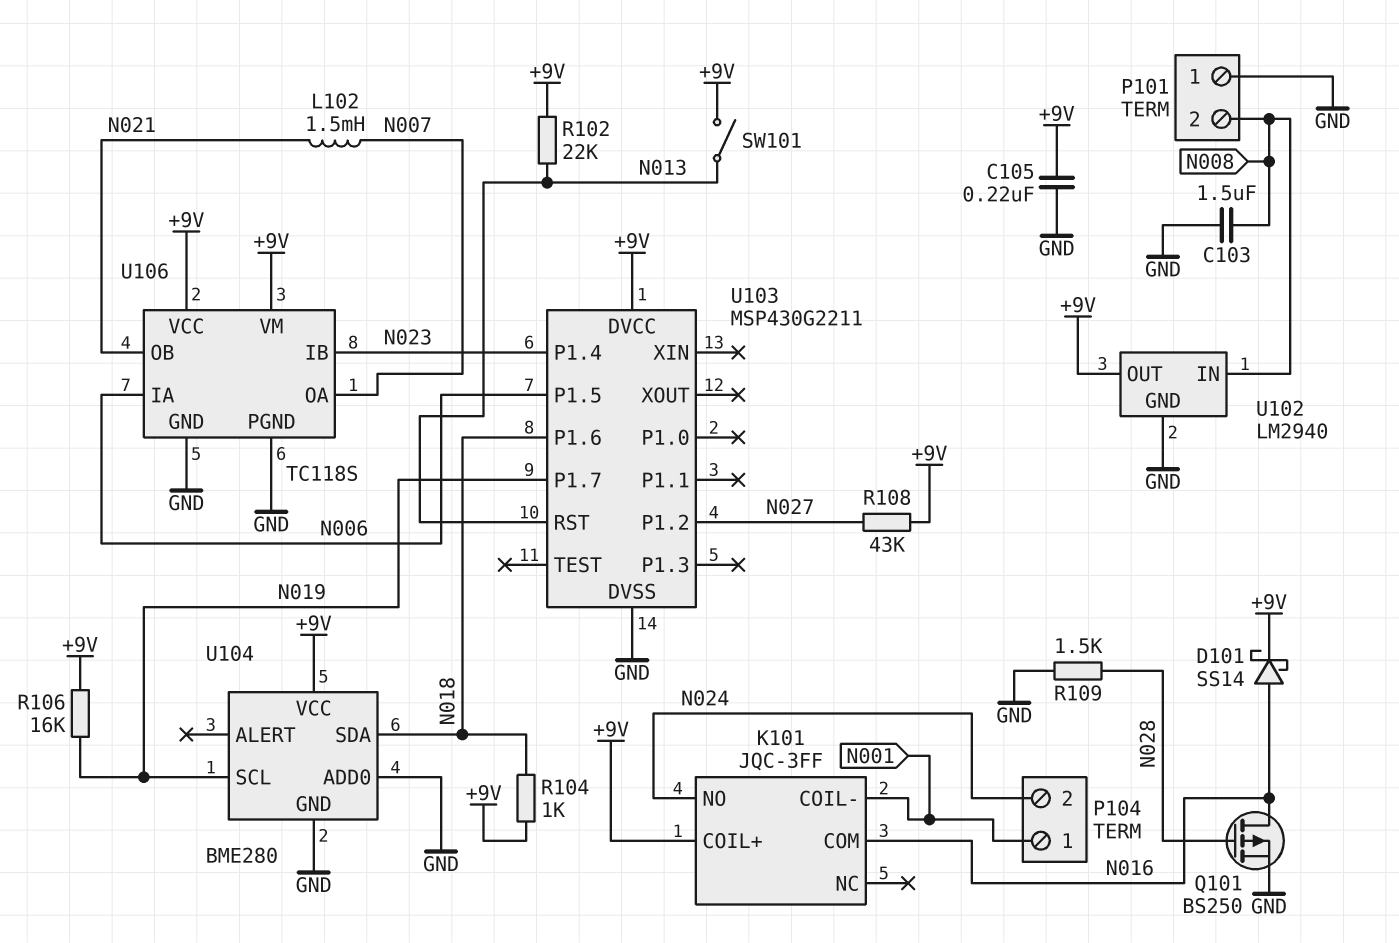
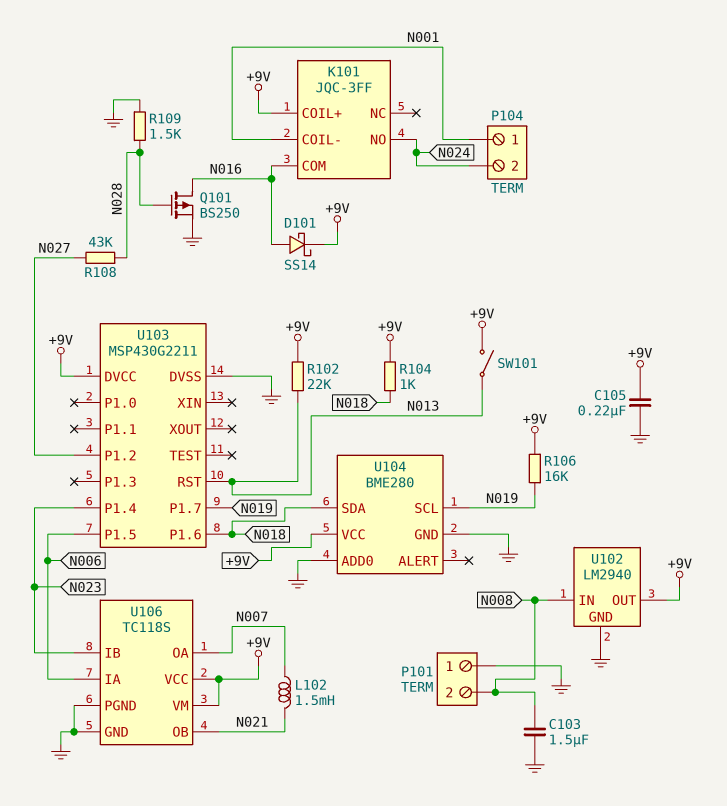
R108: 43k (+9V, N027) -> 43k (N027, N028)

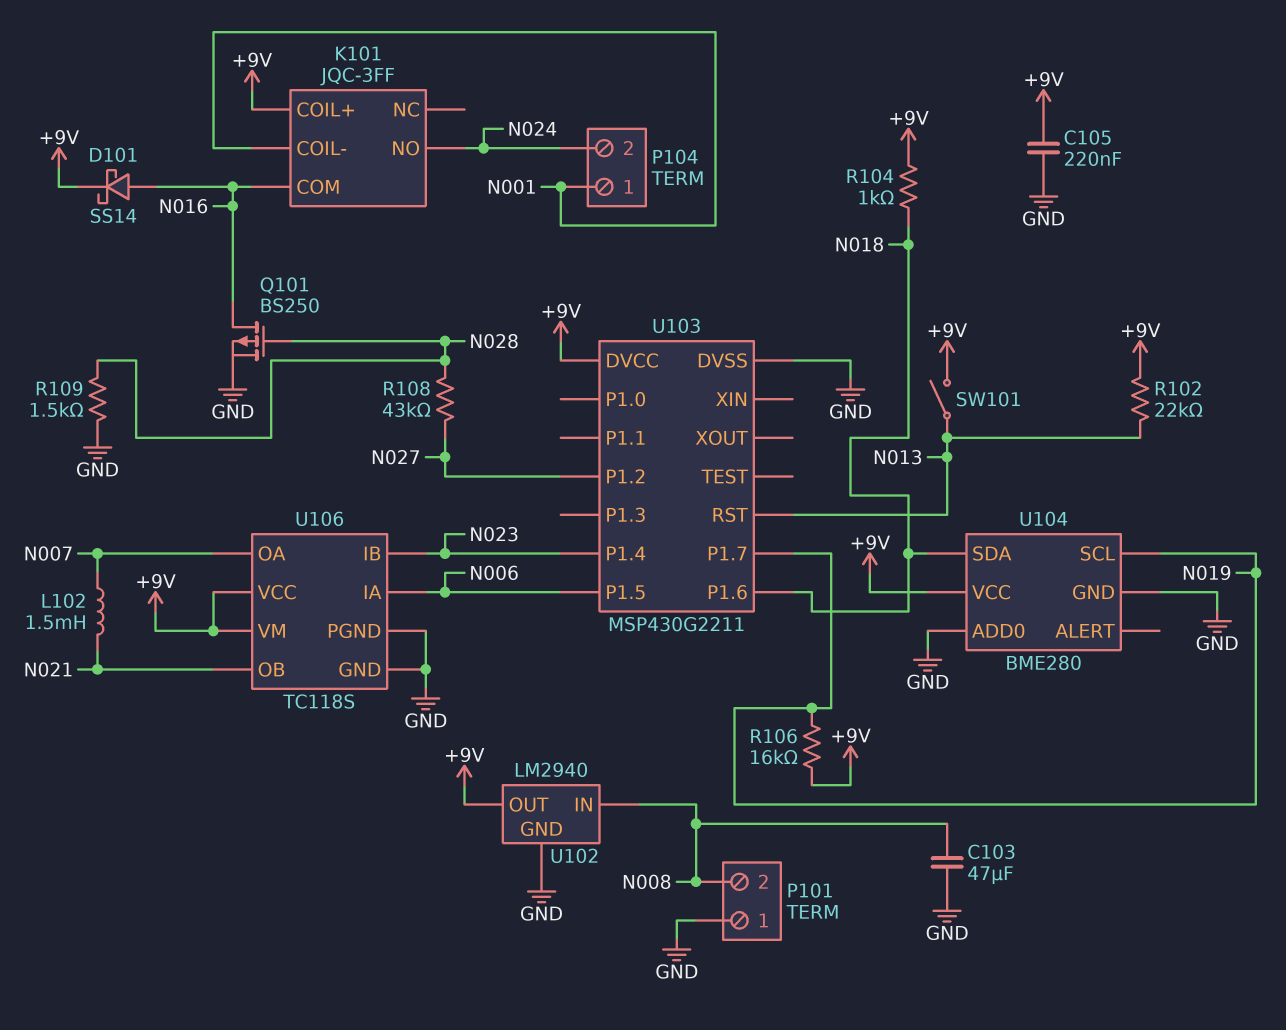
C103: 1.5uF (GND, N008) -> 47uF (GND, N008)

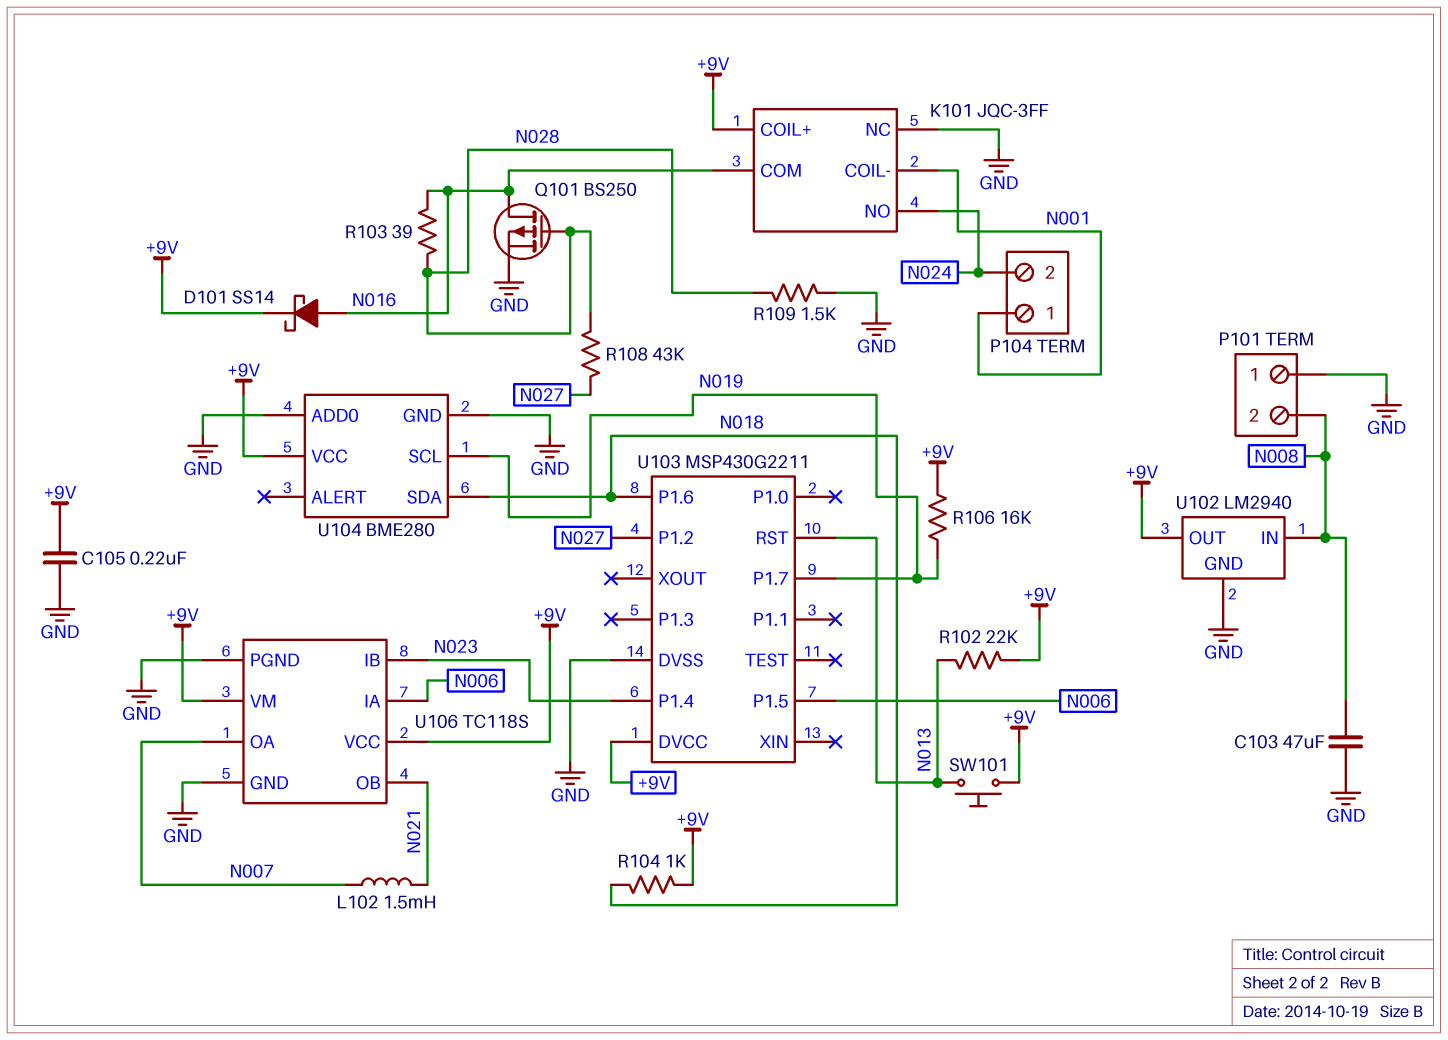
K101 pin NC: none -> GND
R103: none -> 39 (N016, N028)
SW101: switch (+9V, N013) -> button (+9V, N013)

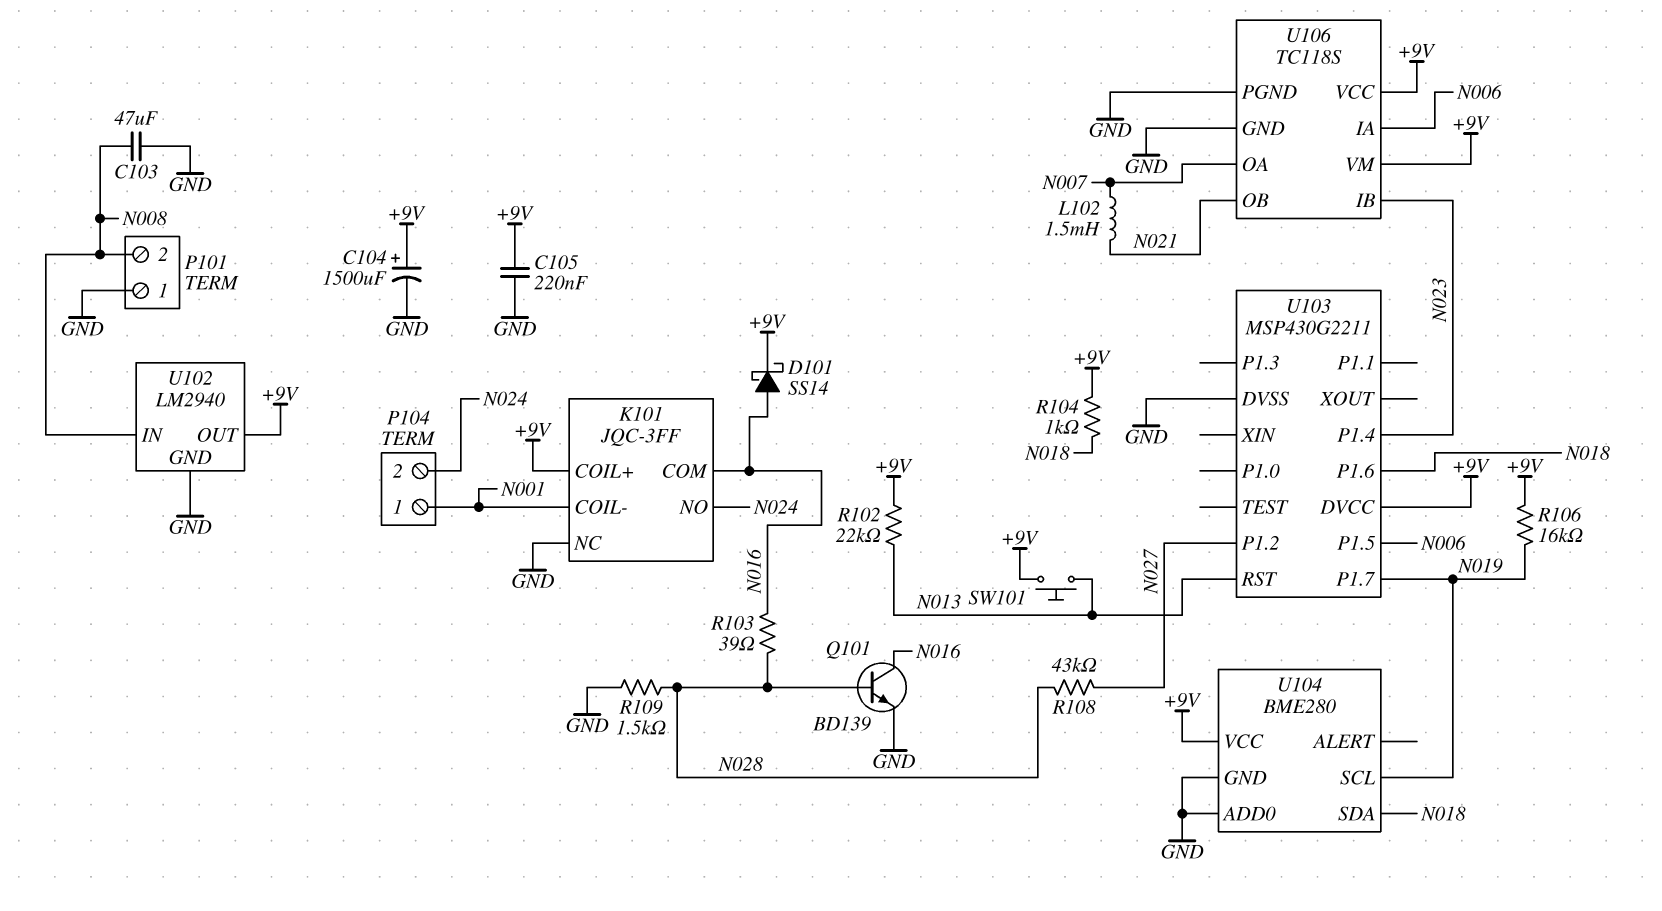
C104: none -> 1500uF (plus +9V, minus GND)
Q101: PMOS BS250 (G N028, D N016, S GND) -> NPN BD139 (B N028, C N016, E GND)

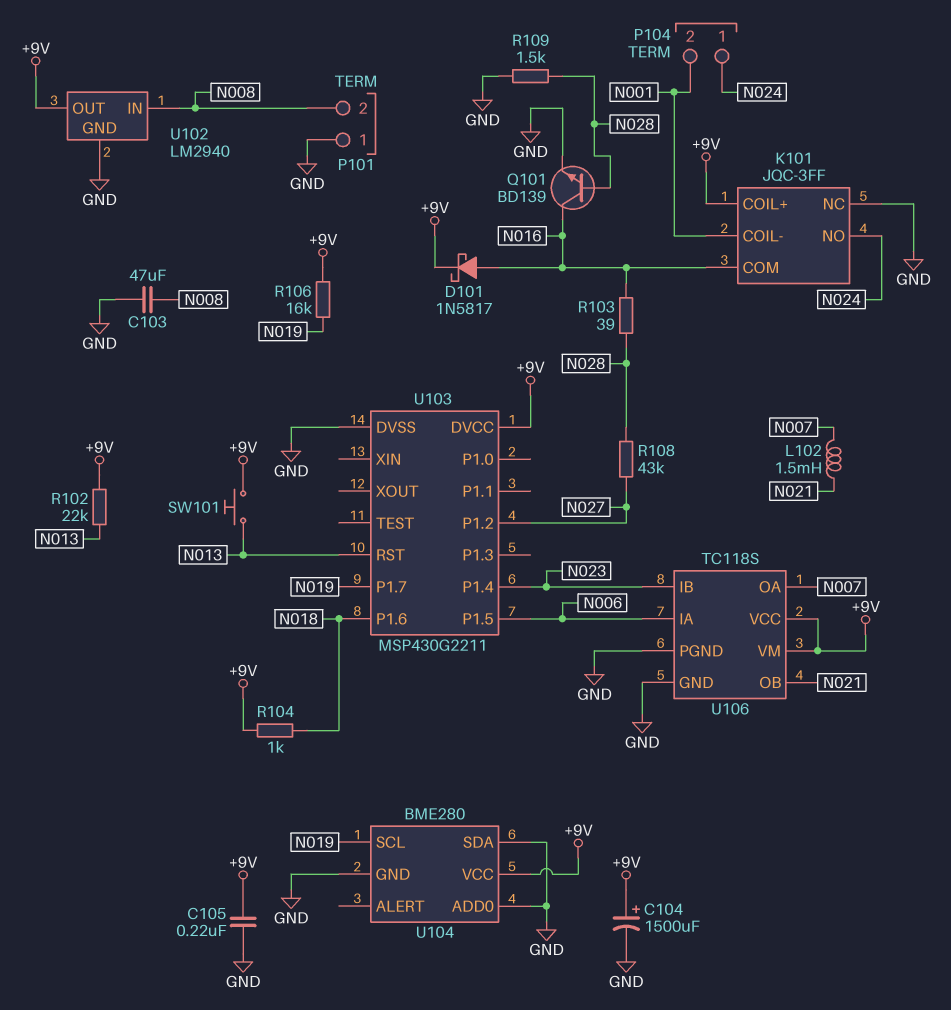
D101: schottky SS14 (A N016, K +9V) -> schottky 1N5817 (A N016, K +9V)
P104 pin 1: N001 -> N024
P104 pin 2: N024 -> N001
U104 pin SDA: N018 -> GND

